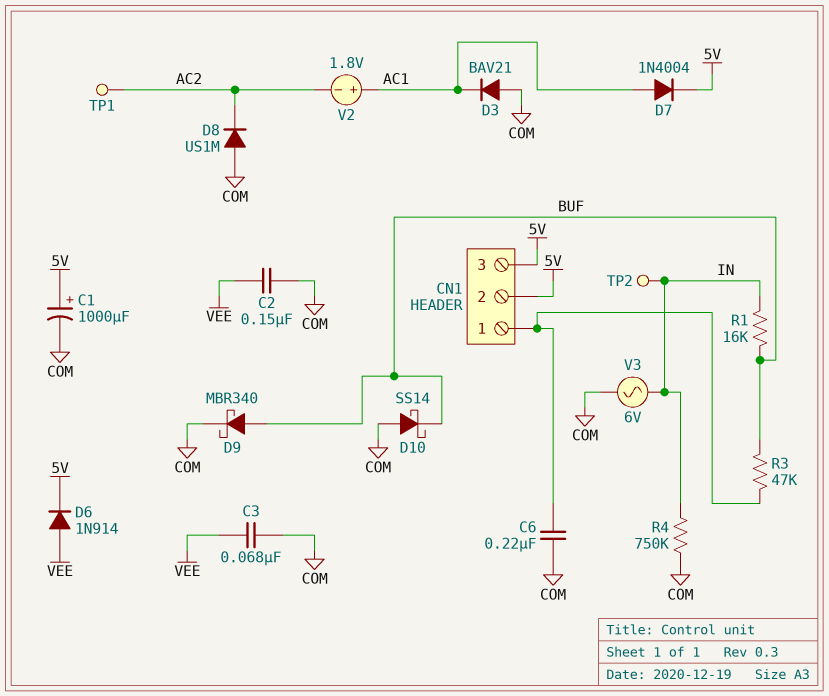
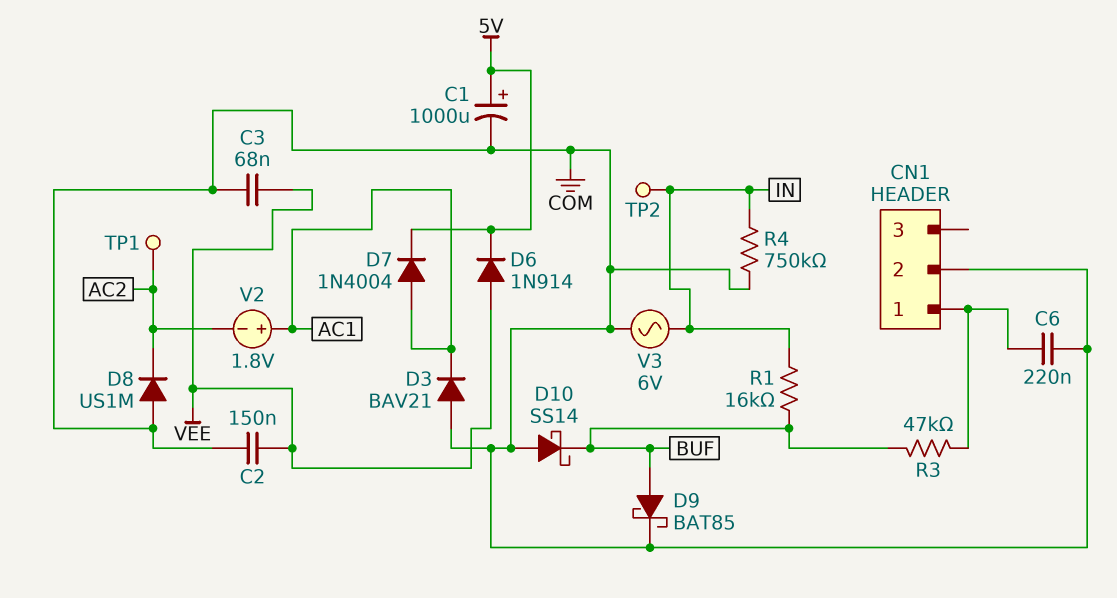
CN1 pin 2: 5V -> COM
CN1 pin 3: 5V -> none
D9: schottky MBR340 (A BUF, K COM) -> schottky BAT85 (A BUF, K COM)

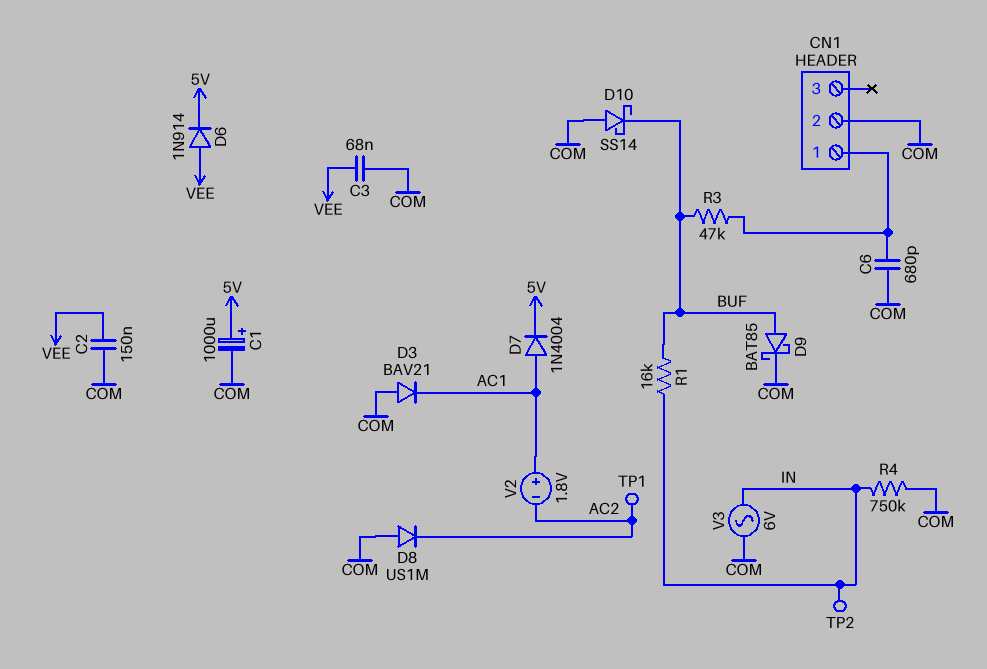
C6: 220nF (CN1/1, COM) -> 680pF (CN1/1, COM)

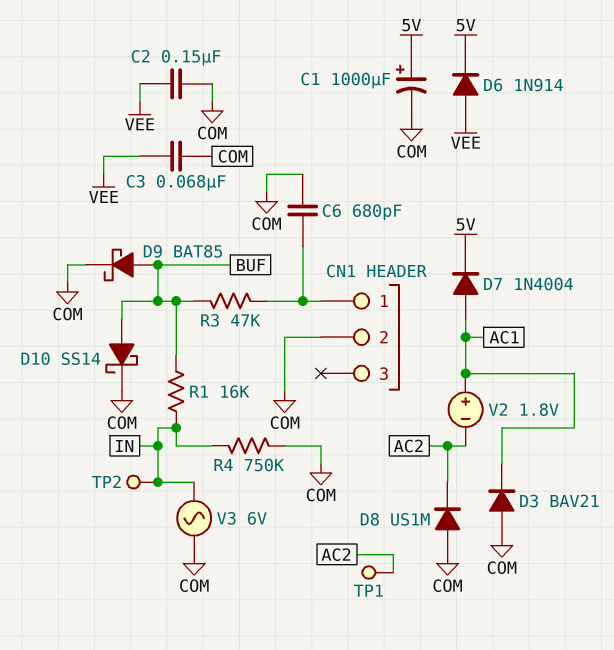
D10: schottky SS14 (A COM, K BUF) -> schottky SS14 (A BUF, K COM)

